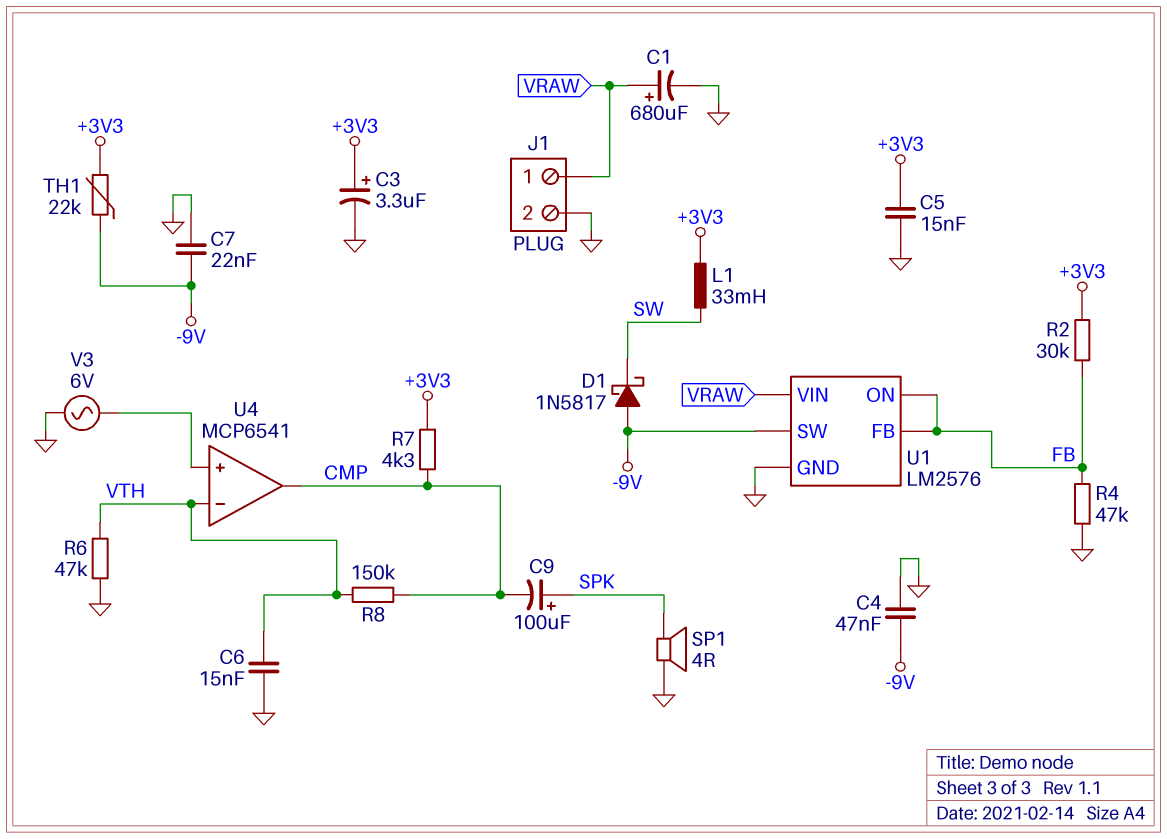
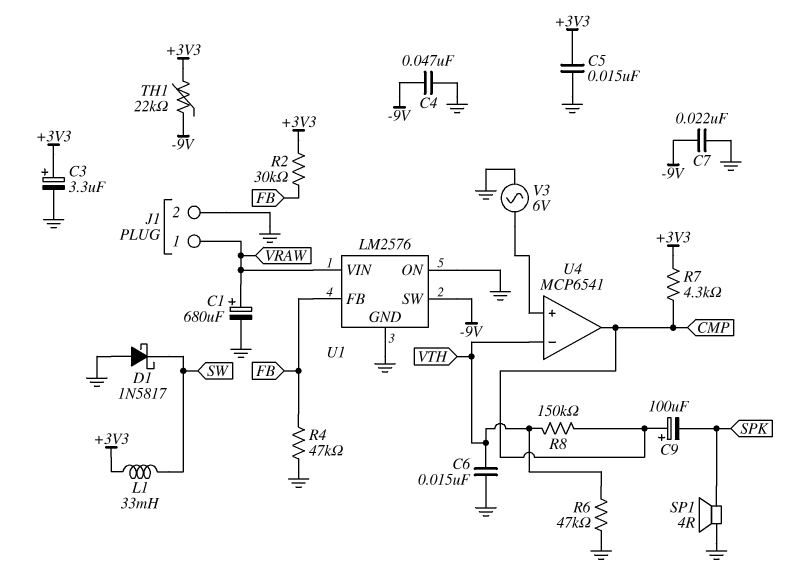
C9: 100uF (plus SPK, minus CMP) -> 100uF (plus CMP, minus SPK)
D1: schottky 1N5817 (A -9V, K SW) -> schottky 1N5817 (A GND, K SW)
U1 pin ON: FB -> GND

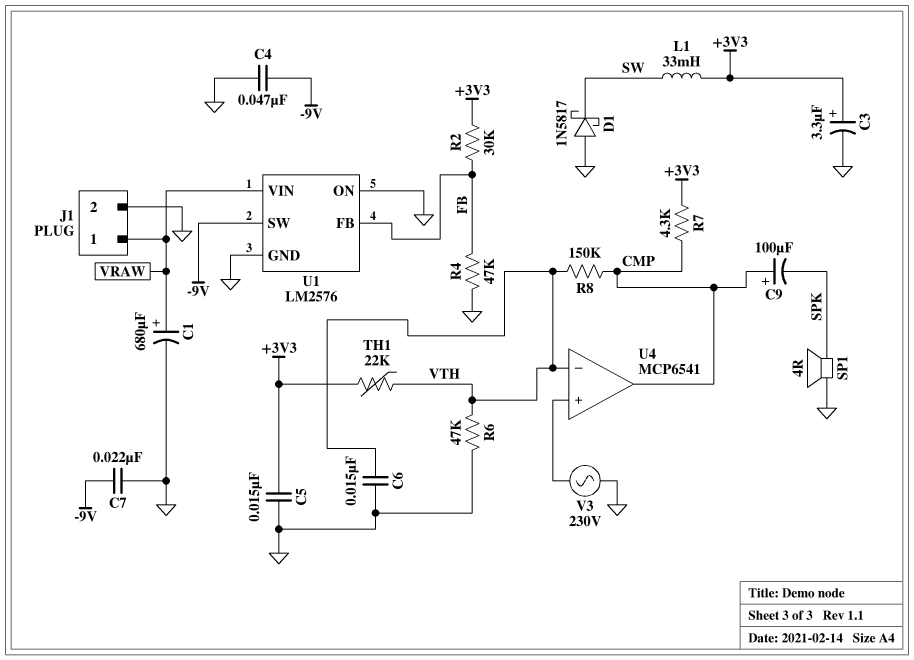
TH1: 22k (+3V3, -9V) -> 22k (+3V3, VTH)
V3: AC 6V (GND, U4/in+) -> AC 230V (GND, U4/in+)

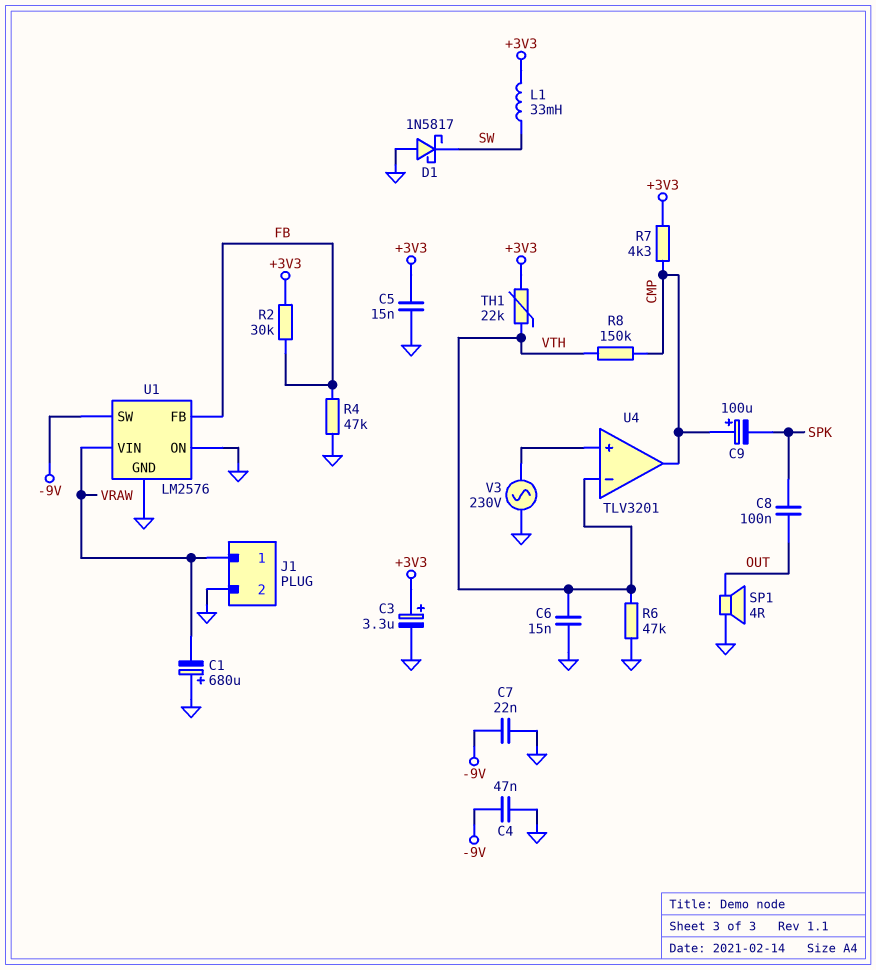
C1: 680uF (plus VRAW, minus GND) -> 680uF (plus GND, minus VRAW)
C8: none -> 100nF (OUT, SPK)
SP1: speaker 4R (GND, SPK) -> speaker 4R (GND, OUT)
U4: MCP6541 -> TLV3201

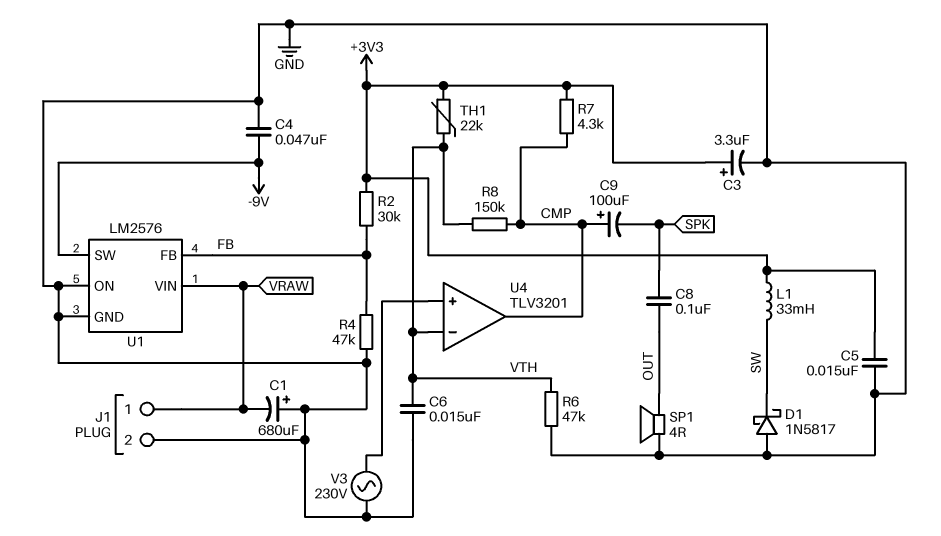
C7: 22nF (-9V, GND) -> none

